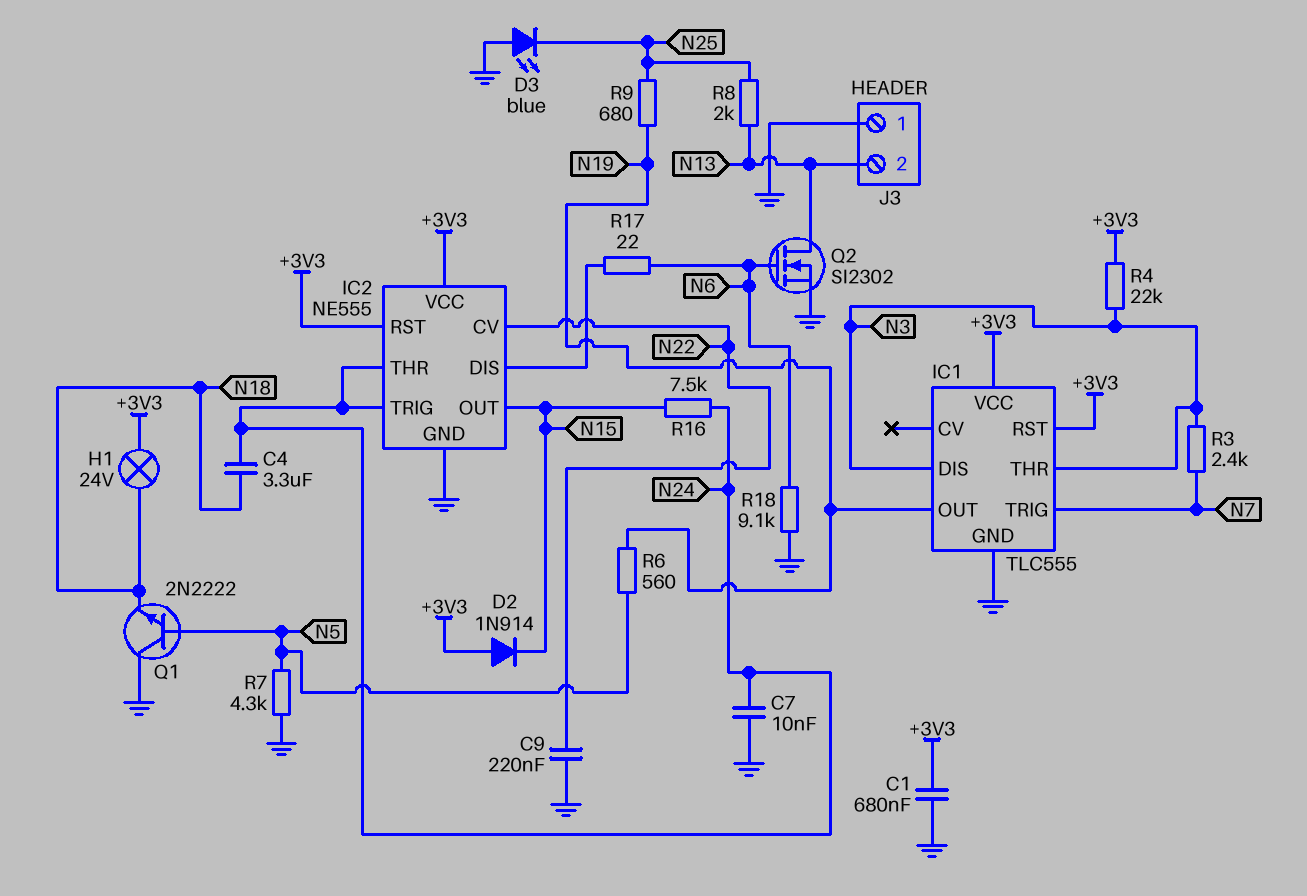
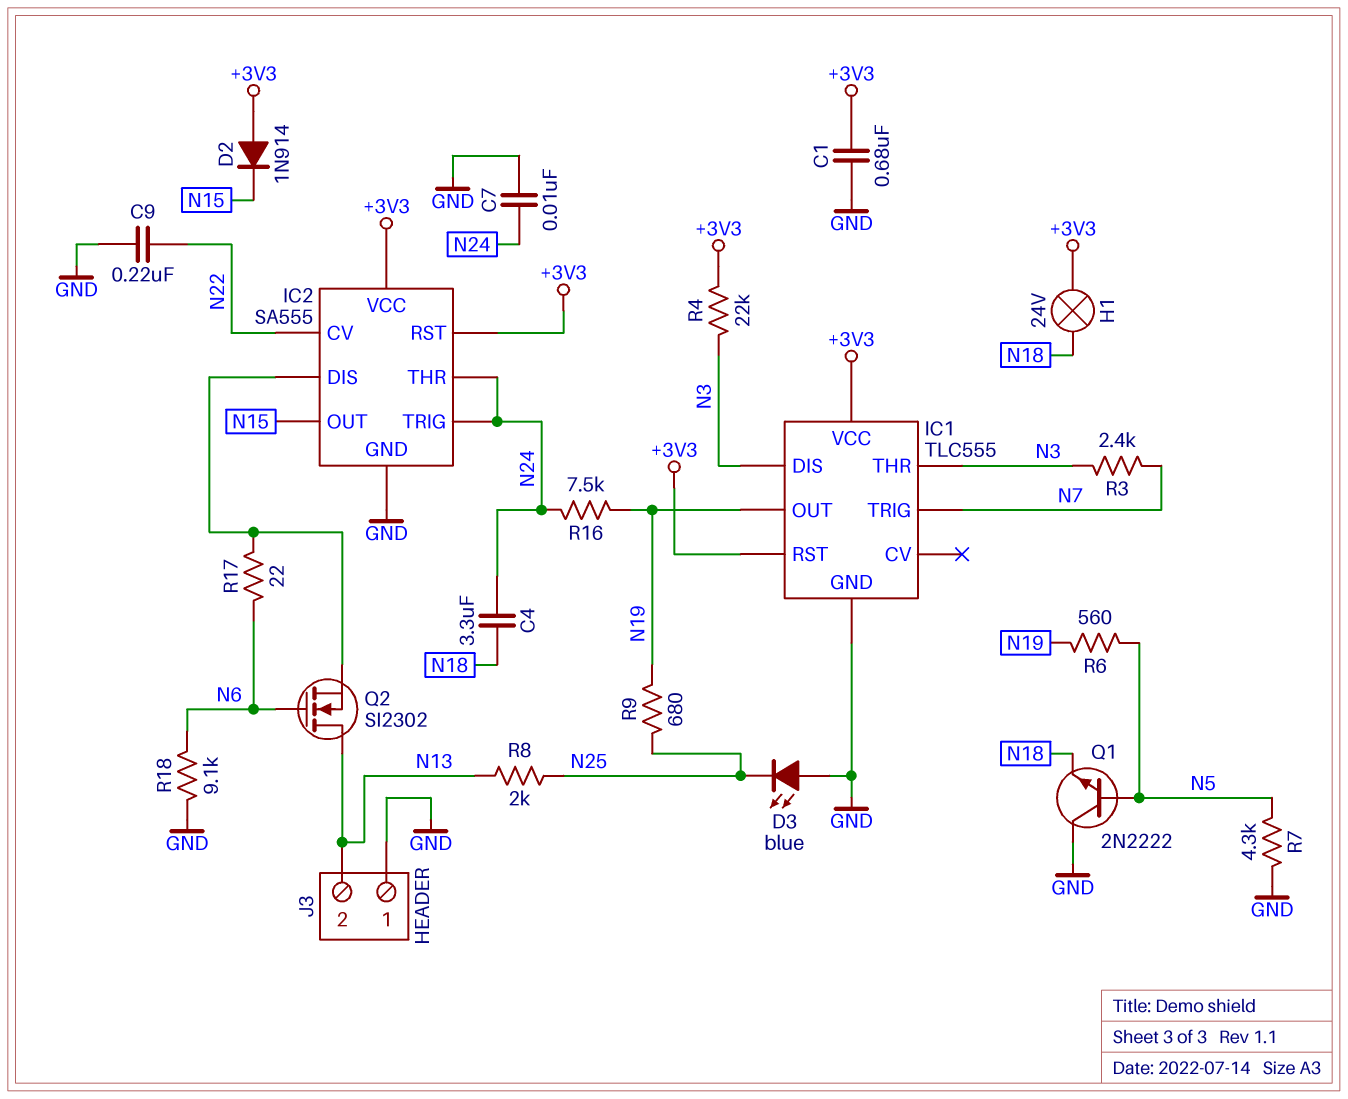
IC2: NE555 -> SA555
Q2: NMOS SI2302 (G N6, D N13, S GND) -> NMOS SI2302 (G N6, D N13, S IC2/DIS)
R16: 7.5k (N15, N24) -> 7.5k (N19, N24)

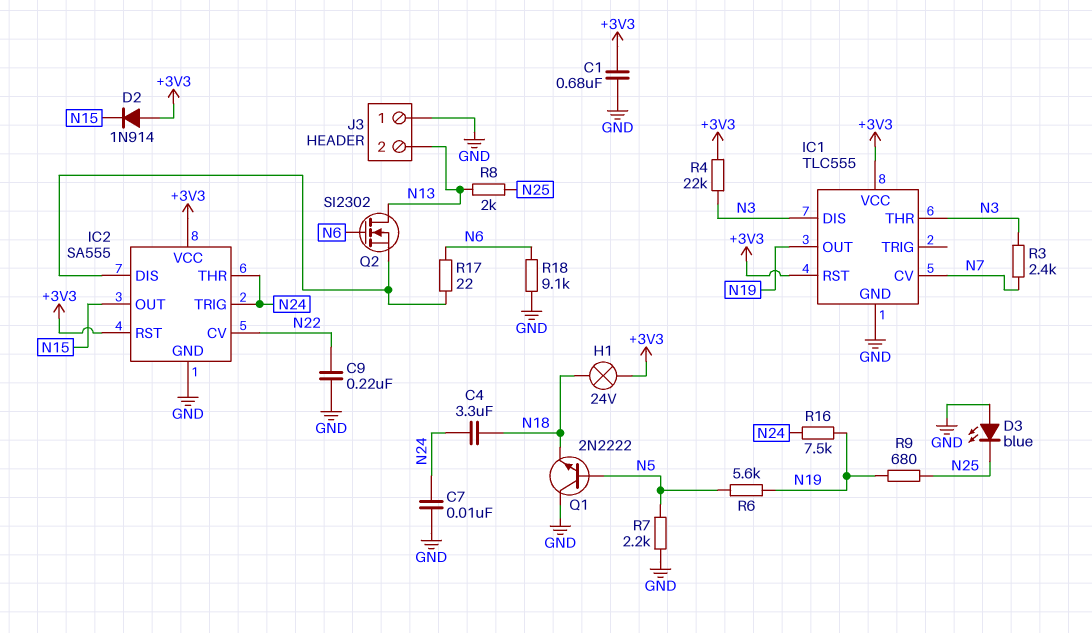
IC1 pin CV: none -> N7
IC1 pin TRIG: N7 -> none
R6: 560 (N5, N19) -> 5.6k (N5, N19)
R7: 4.3k (GND, N5) -> 2.2k (GND, N5)

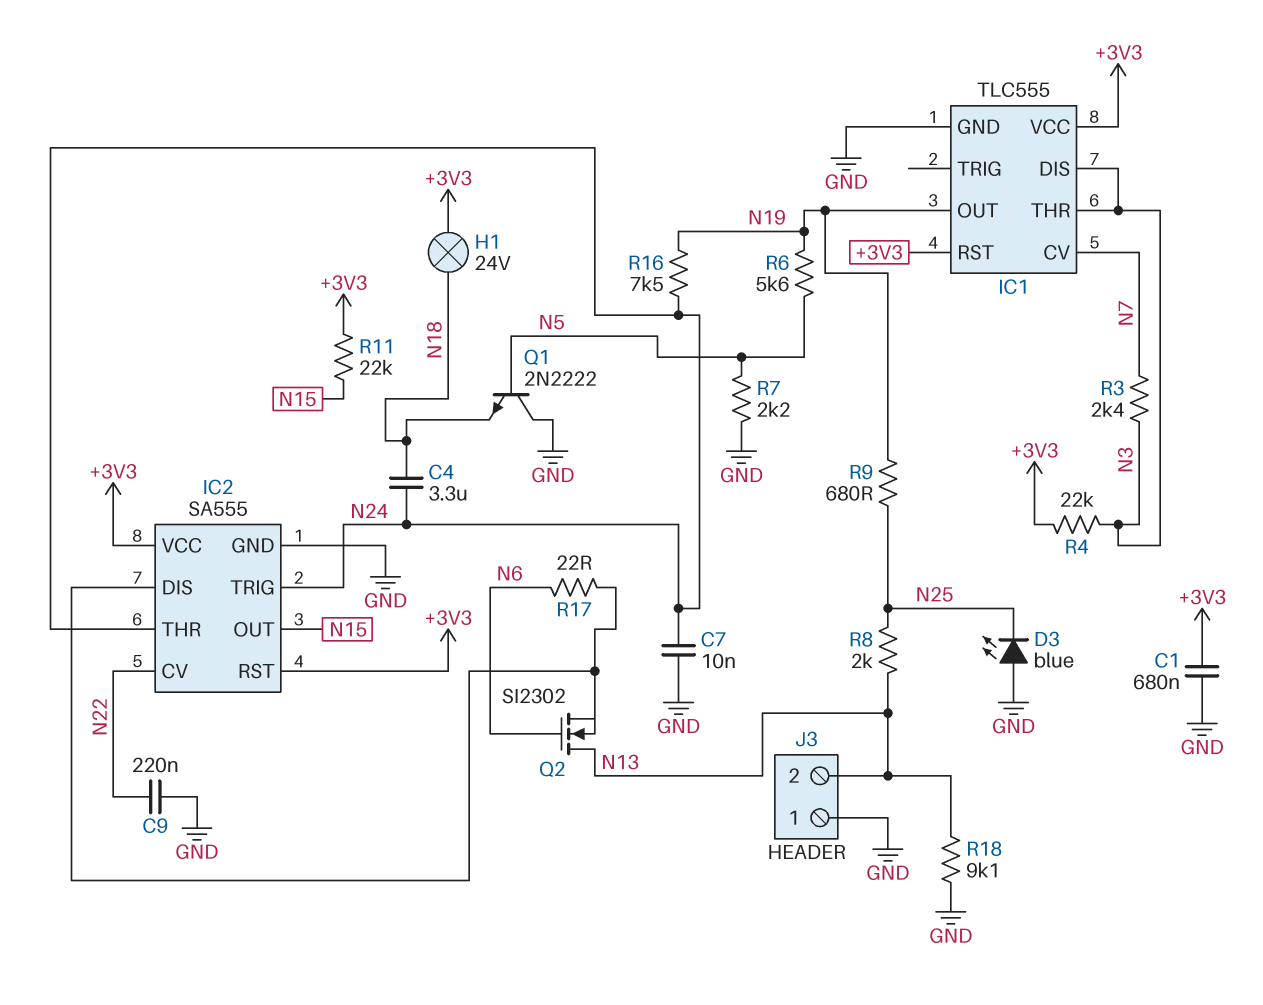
D2: diode 1N914 (A +3V3, K N15) -> none
R11: none -> 22k (+3V3, N15)
R18: 9.1k (GND, N6) -> 9.1k (GND, N13)

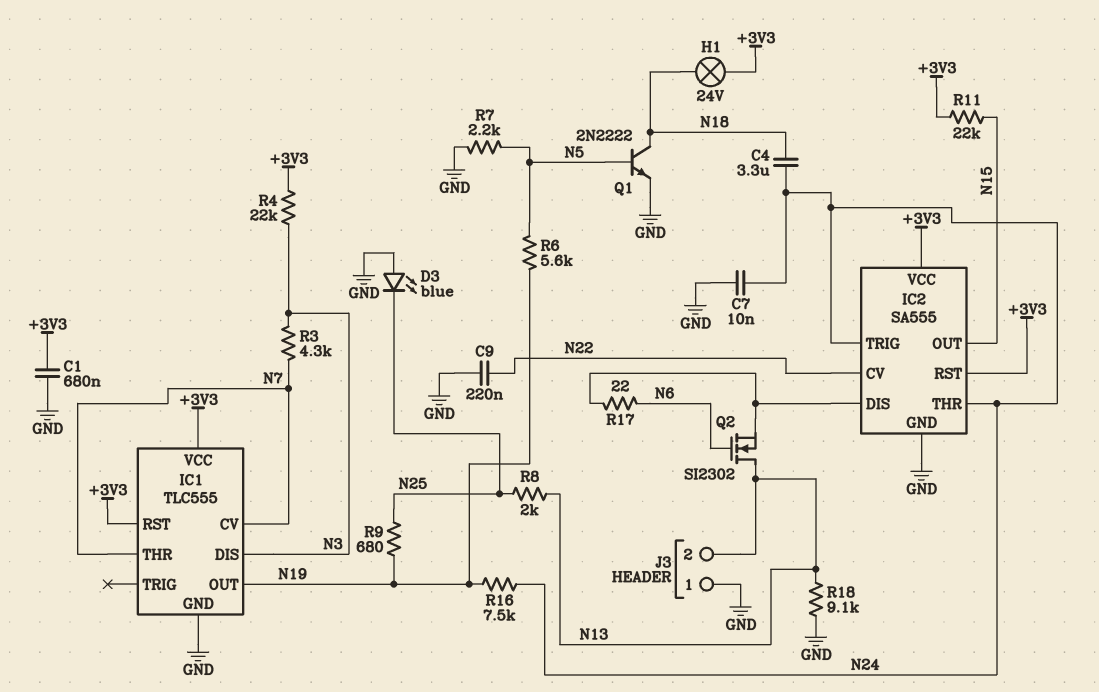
IC1 pin THR: N3 -> N7
Q1: NPN 2N2222 (B N5, C GND, E N18) -> NPN 2N2222 (B N5, C N18, E GND)
R3: 2.4k (N3, N7) -> 4.3k (N3, N7)

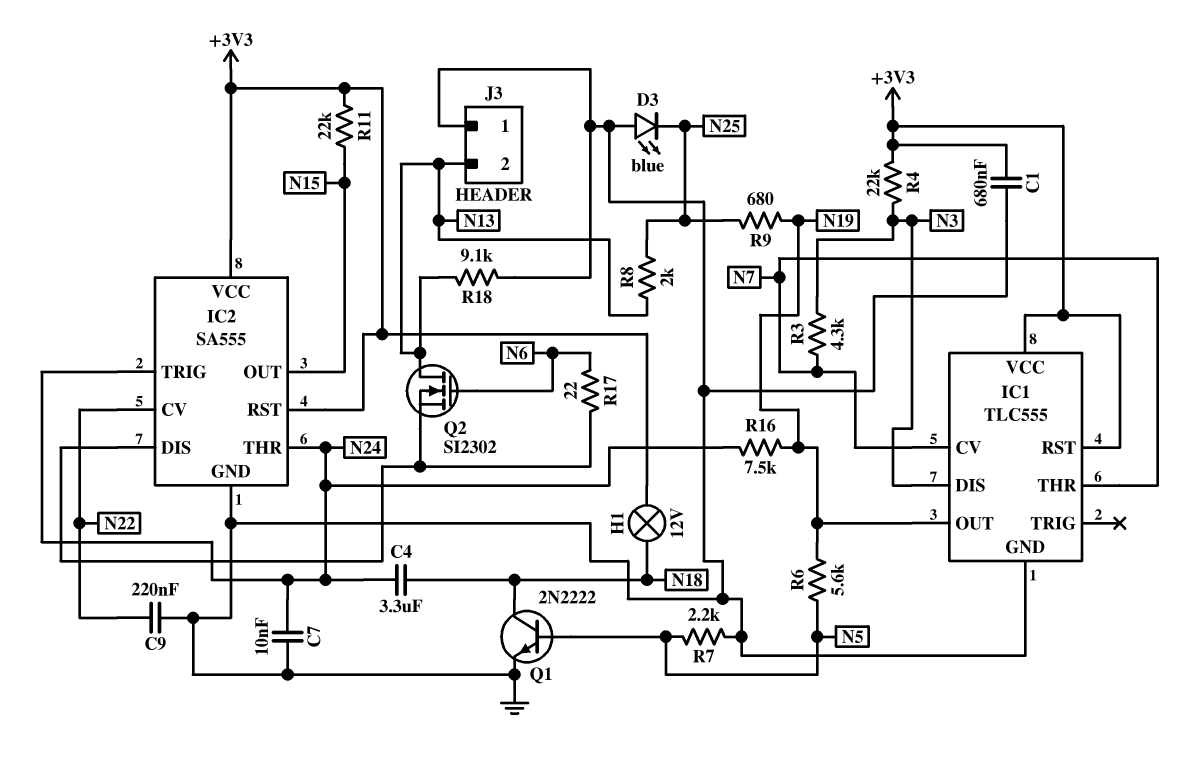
H1: lamp 24V (+3V3, N18) -> lamp 12V (+3V3, N18)

